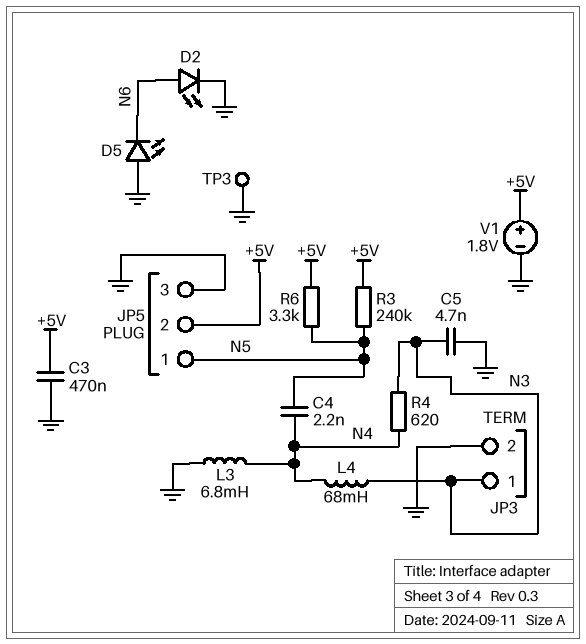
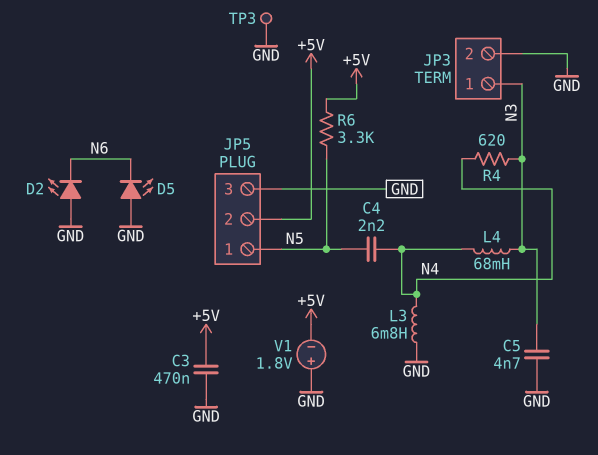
D2: LED (A N6, K GND) -> LED (A GND, K N6)
R3: 240k (+5V, N5) -> none
V1: 1.8V (plus +5V, minus GND) -> 1.8V (plus GND, minus +5V)

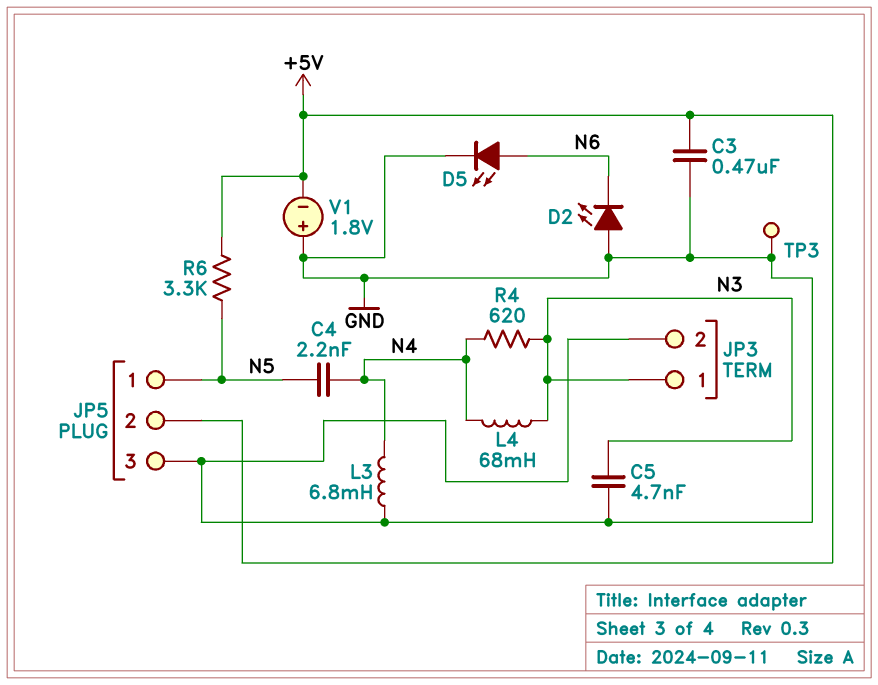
D5: LED (A GND, K N6) -> LED (A N6, K GND)

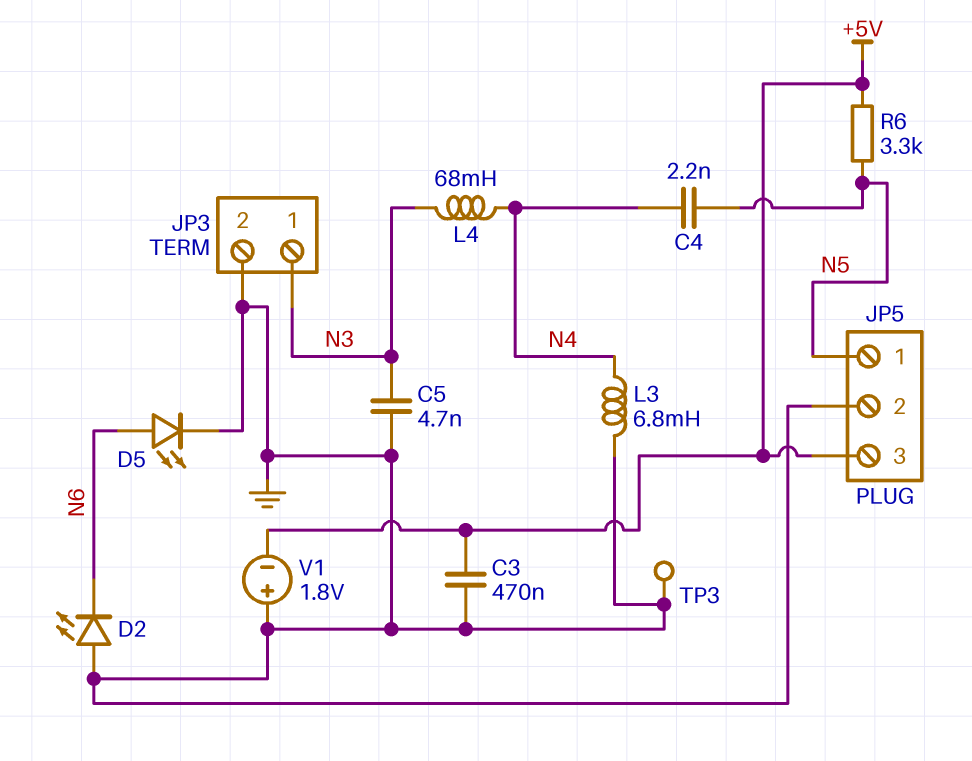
JP5 pin 2: +5V -> GND
JP5 pin 3: GND -> +5V
R4: 620 (N3, N4) -> none

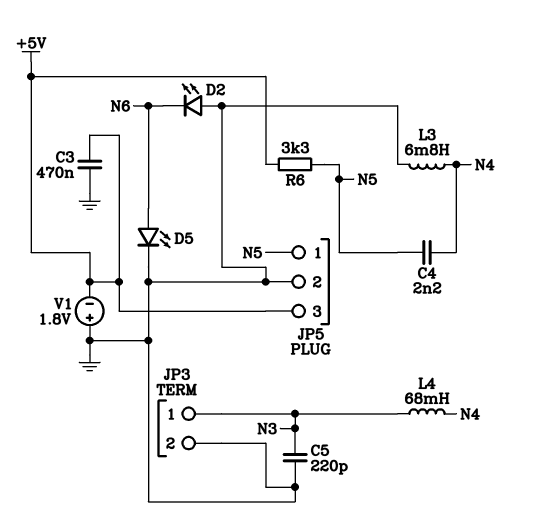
C5: 4.7nF (GND, N3) -> 220pF (GND, N3)
TP3: test point (GND) -> none

